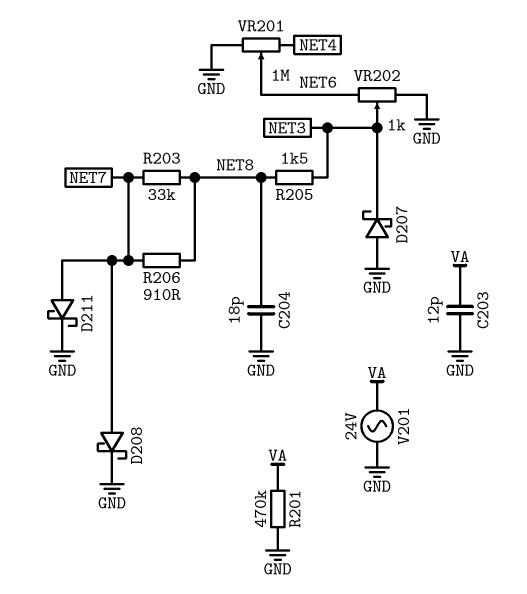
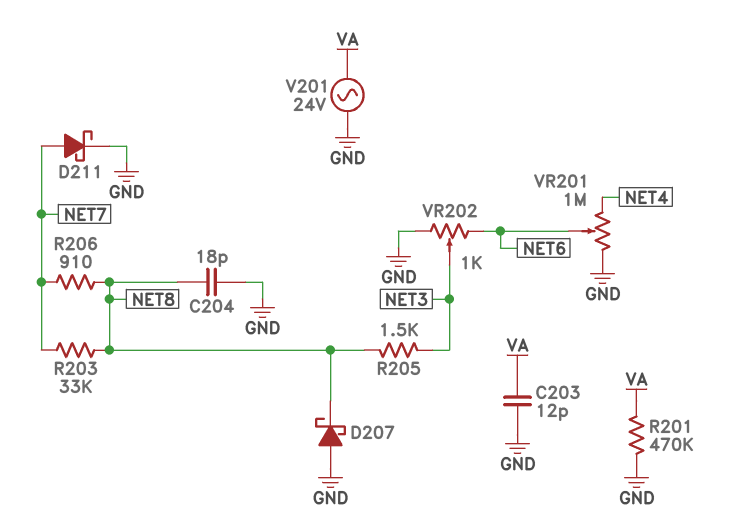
D207: schottky (A GND, K NET3) -> schottky (A GND, K NET8)
D208: schottky (A NET7, K GND) -> none

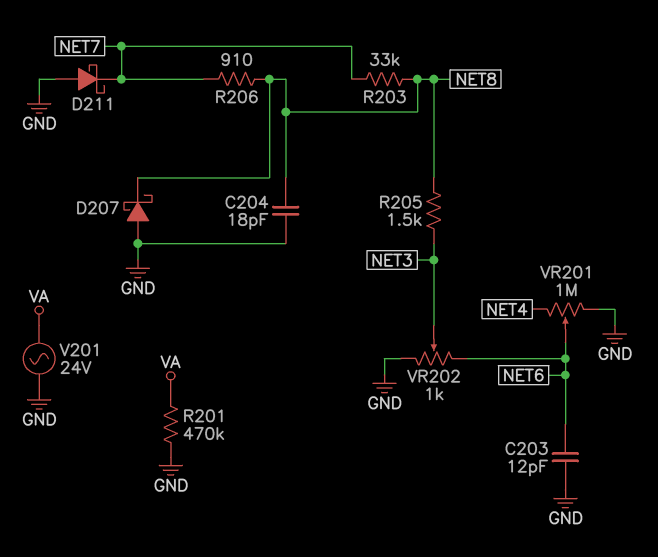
C203: 12pF (GND, VA) -> 12pF (GND, NET6)
D211: schottky (A NET7, K GND) -> schottky (A GND, K NET7)

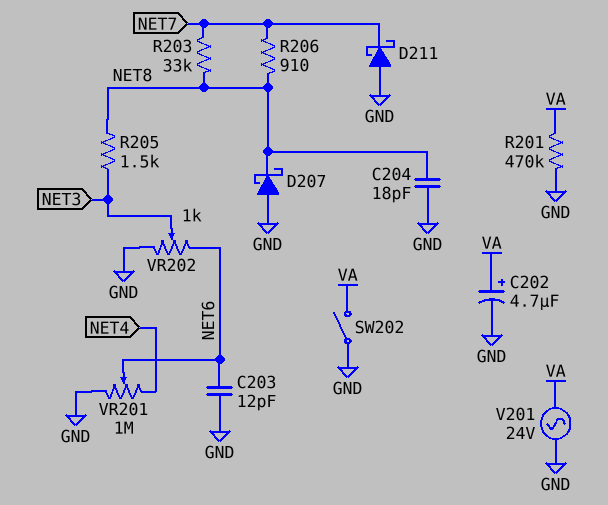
C202: none -> 4.7uF (plus VA, minus GND)
SW202: none -> switch (GND, VA)

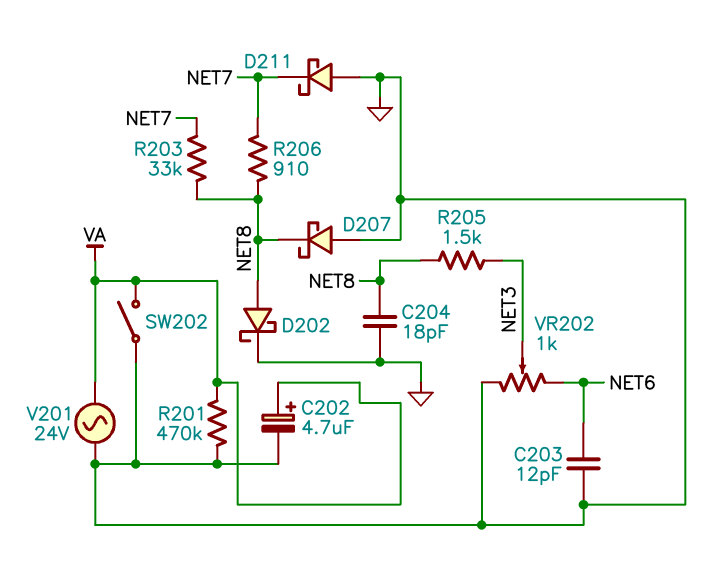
D202: none -> schottky (A NET8, K GND)
VR201: 1M (GND, NET4, wiper NET6) -> none

